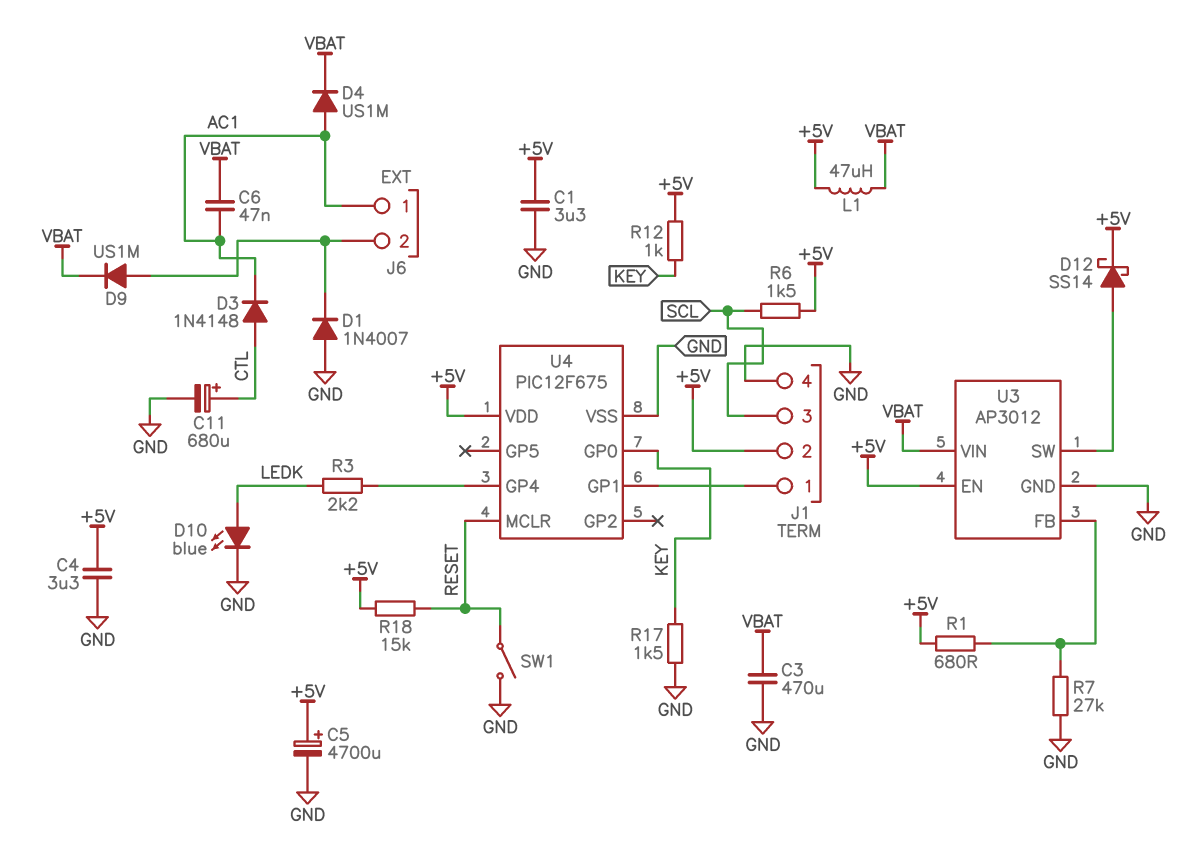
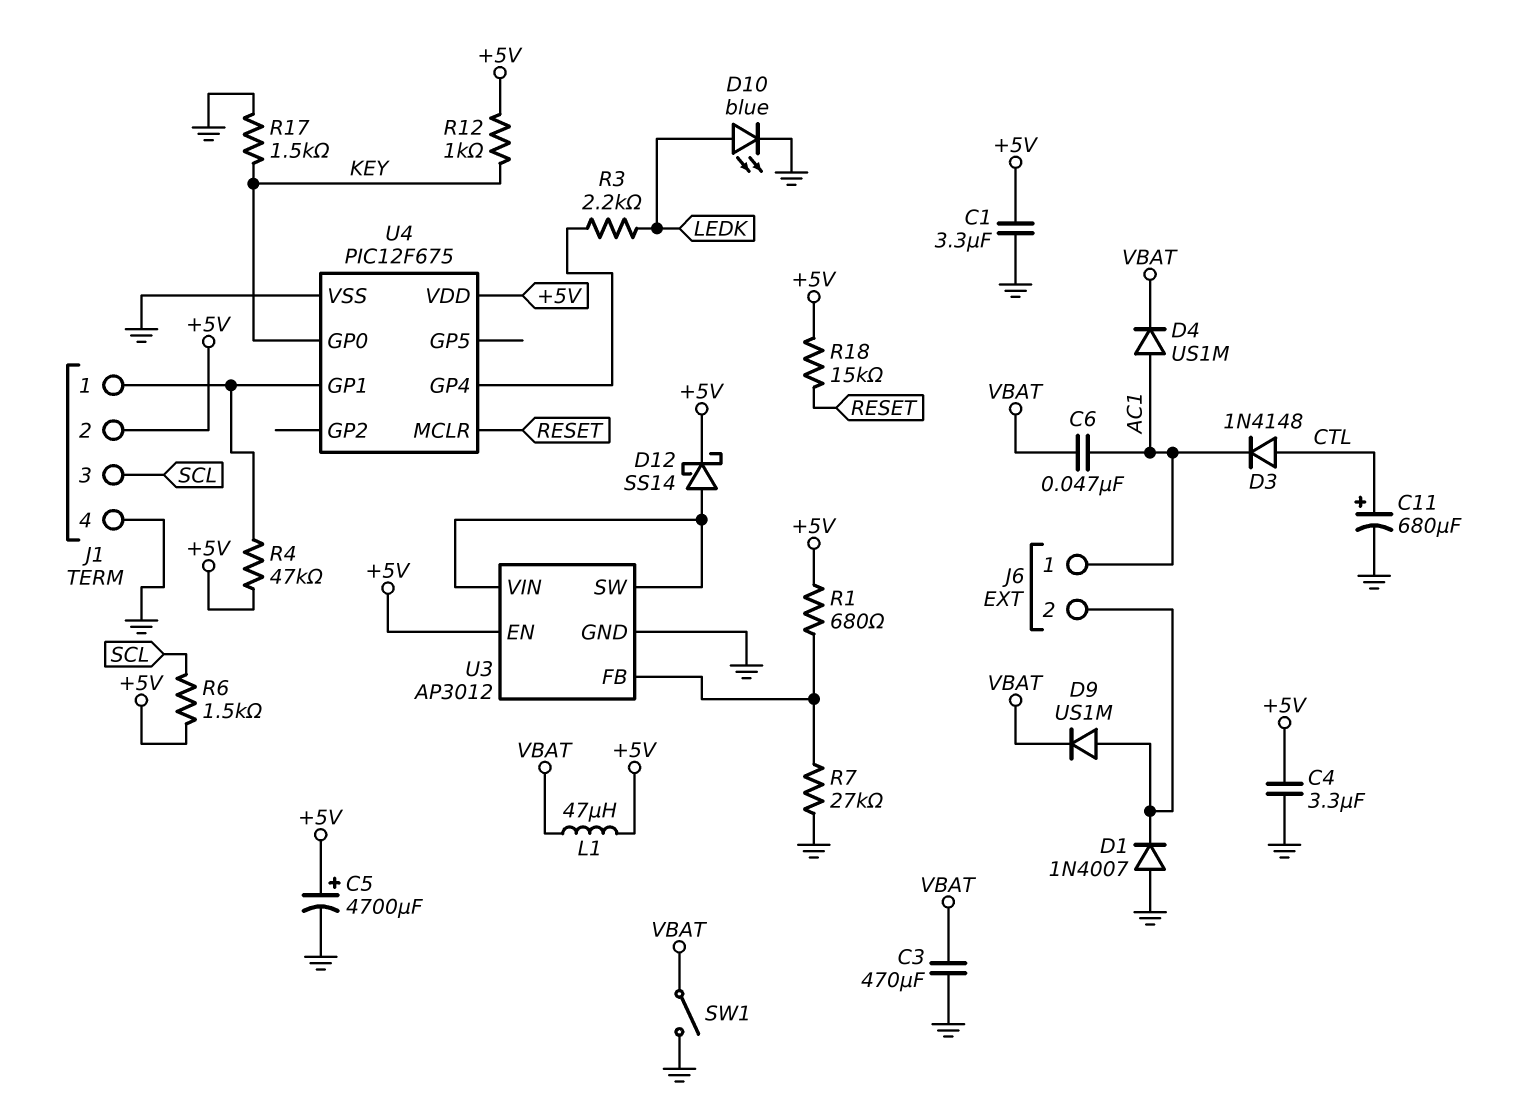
R4: none -> 47k (+5V, J1/1)
SW1: switch (GND, RESET) -> switch (GND, VBAT)
U3 pin VIN: VBAT -> U3/SW

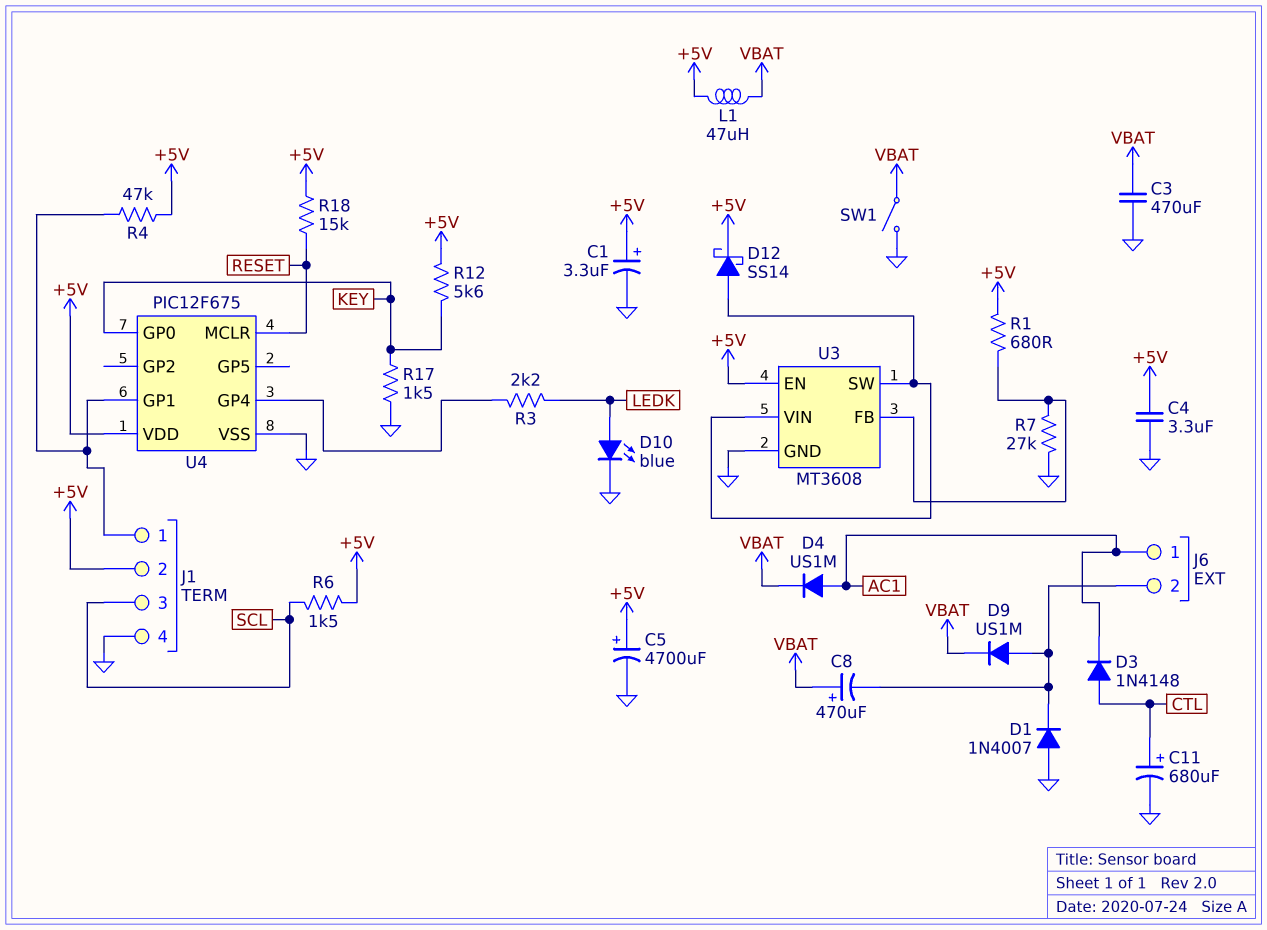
C1: 3.3uF (+5V, GND) -> 3.3uF (plus +5V, minus GND)
C6: 47nF (AC1, VBAT) -> none
C8: none -> 470uF (plus VBAT, minus J6/2)
R12: 1k (+5V, KEY) -> 5.6k (+5V, KEY)
U3: AP3012 -> MT3608

